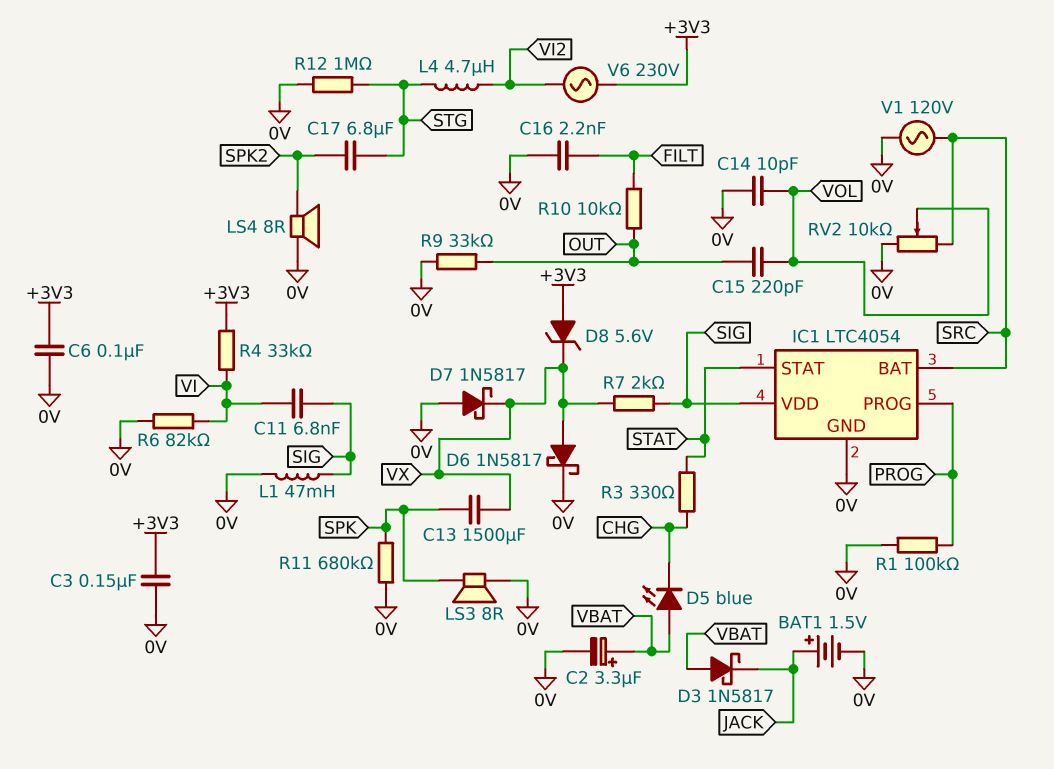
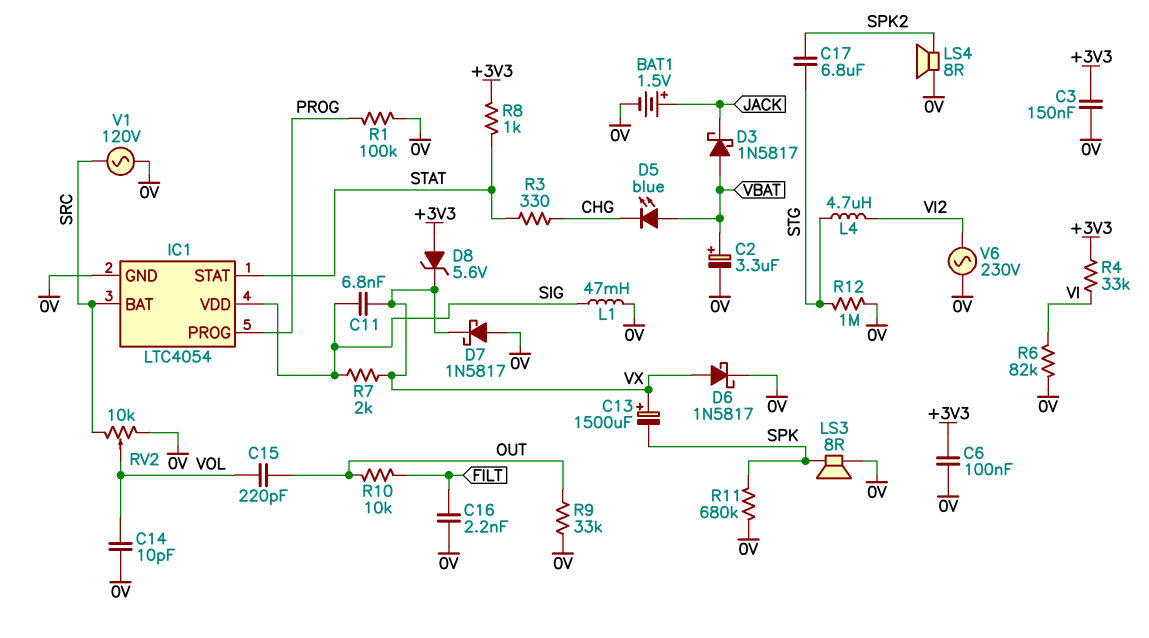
C11: 6.8nF (SIG, VI) -> 6.8nF (SIG, VX)
C13: 1500uF (SPK, VX) -> 1500uF (plus VX, minus SPK)
R8: none -> 1k (+3V3, STAT)
V6: AC 230V (+3V3, VI2) -> AC 230V (0V, VI2)

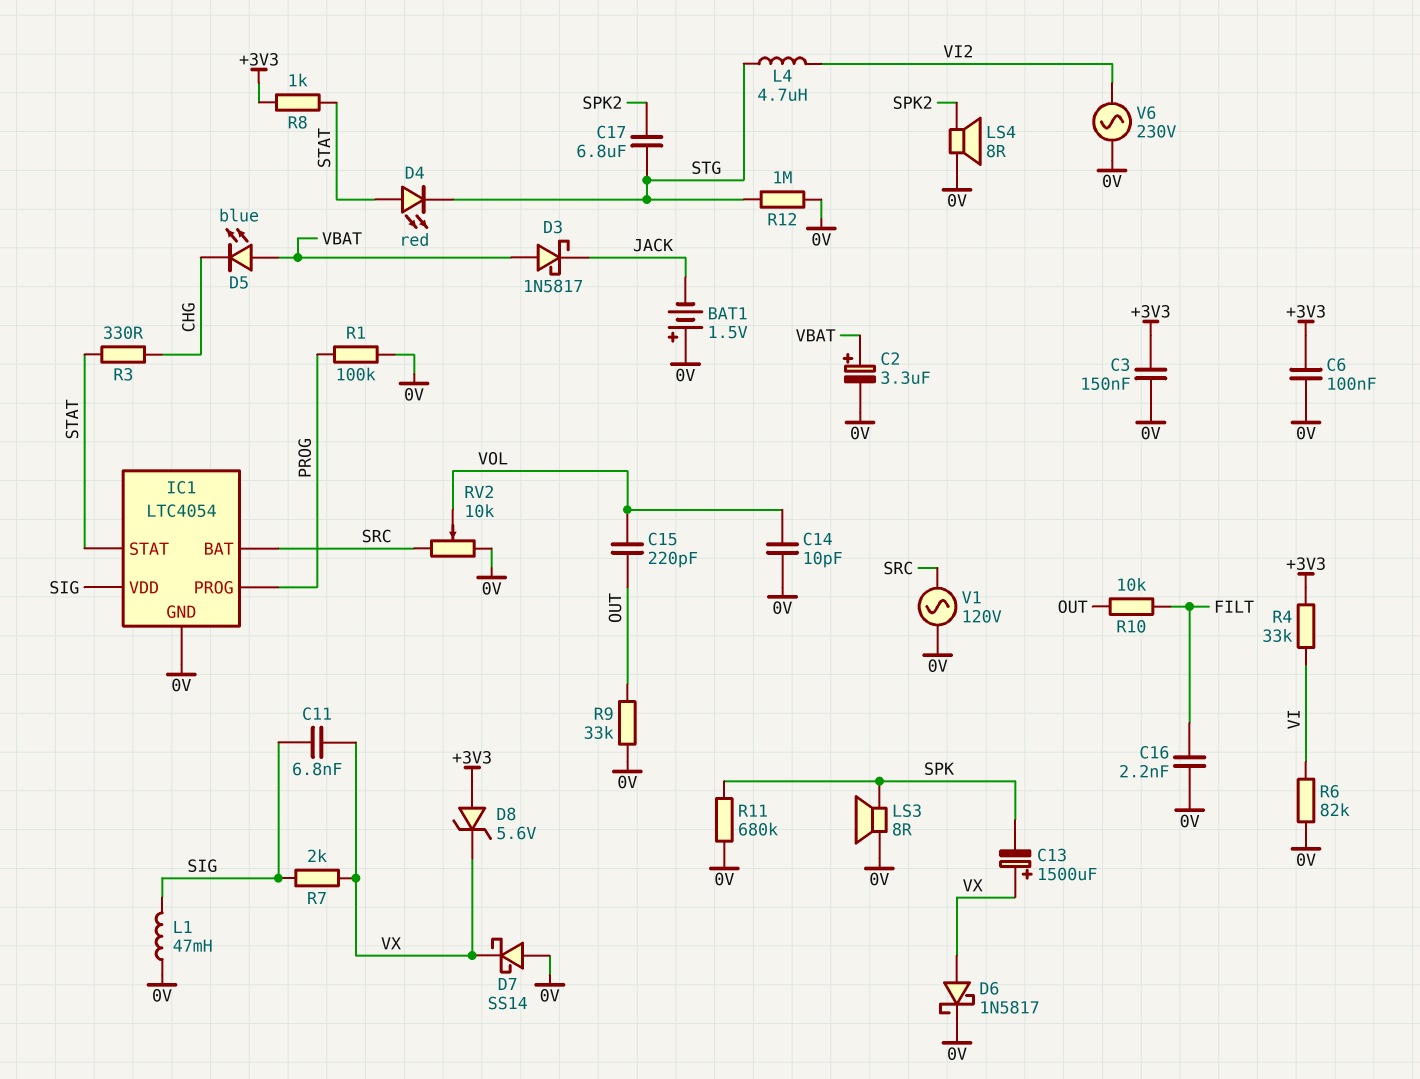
BAT1: 1.5V (plus JACK, minus 0V) -> 1.5V (plus 0V, minus JACK)
D4: none -> LED red (A STAT, K STG)
D7: schottky 1N5817 (A 0V, K VX) -> schottky SS14 (A 0V, K VX)

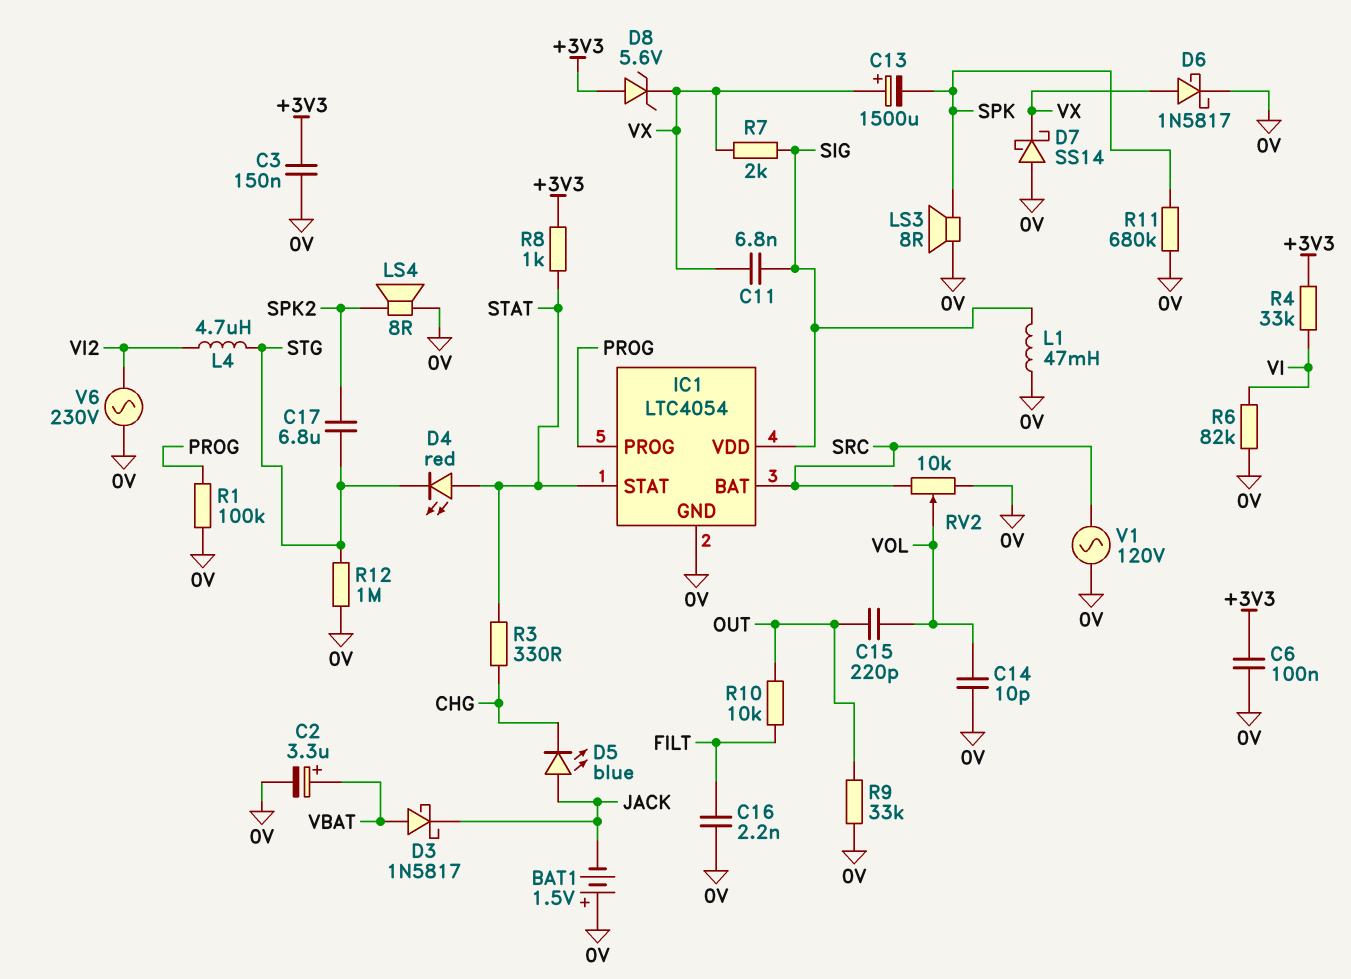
D5: LED blue (A VBAT, K CHG) -> LED blue (A JACK, K CHG)

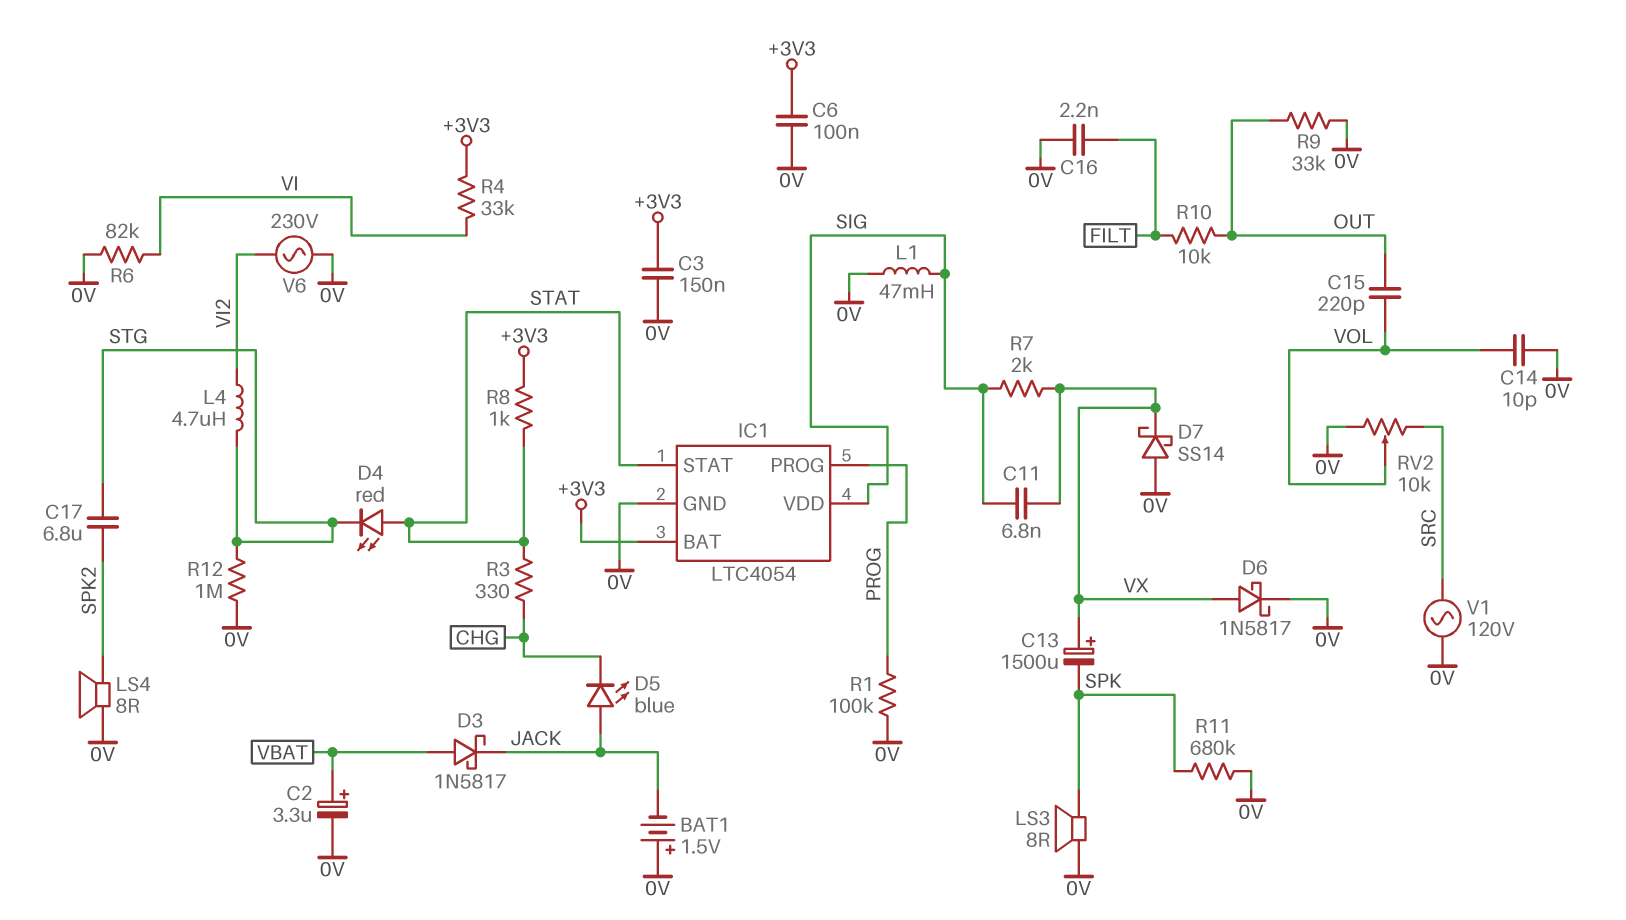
D8: zener 5.6V (A +3V3, K VX) -> none
IC1 pin BAT: SRC -> +3V3

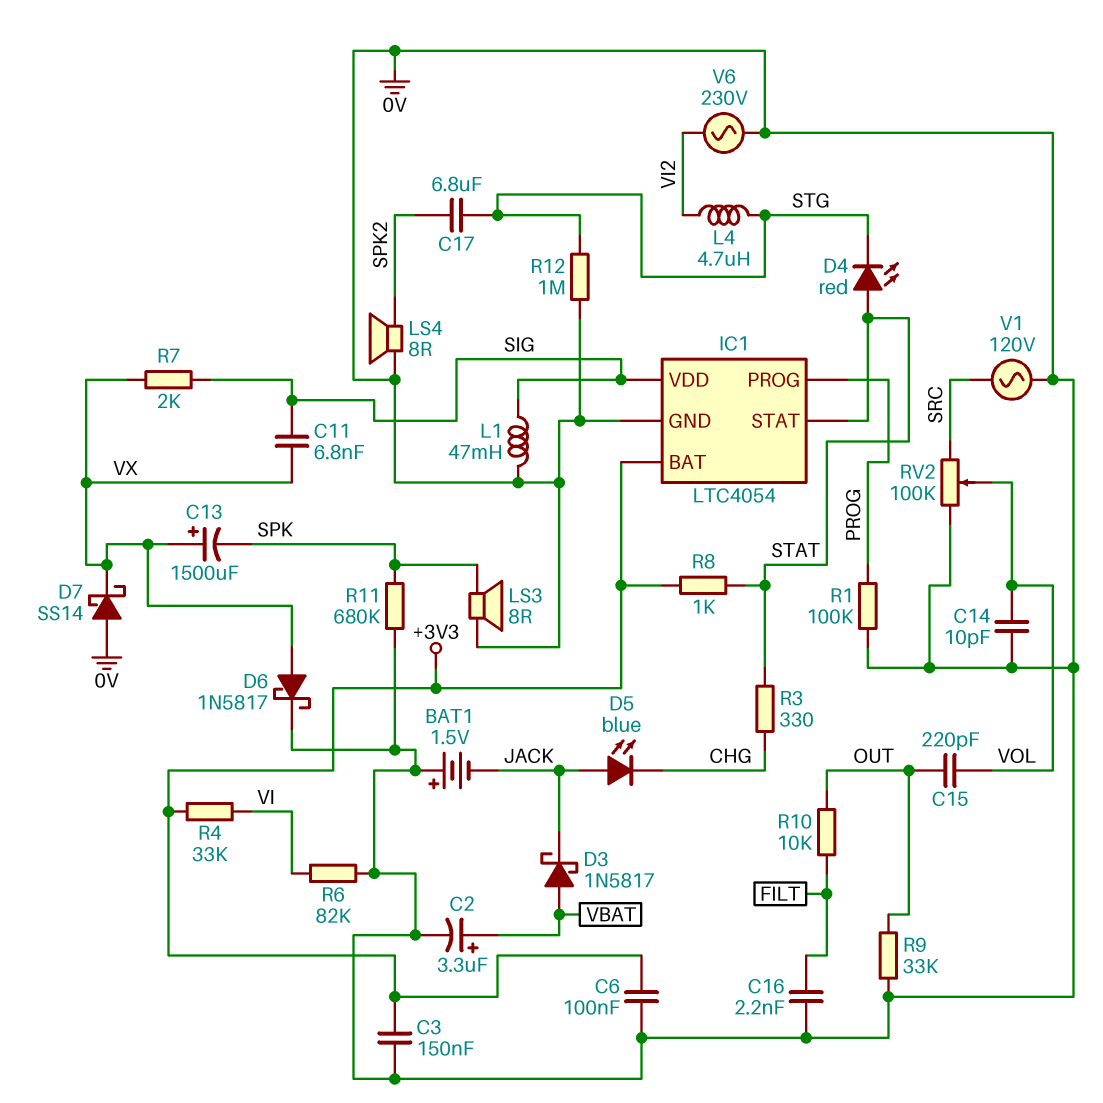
RV2: 10k (0V, SRC, wiper VOL) -> 100k (0V, SRC, wiper VOL)

